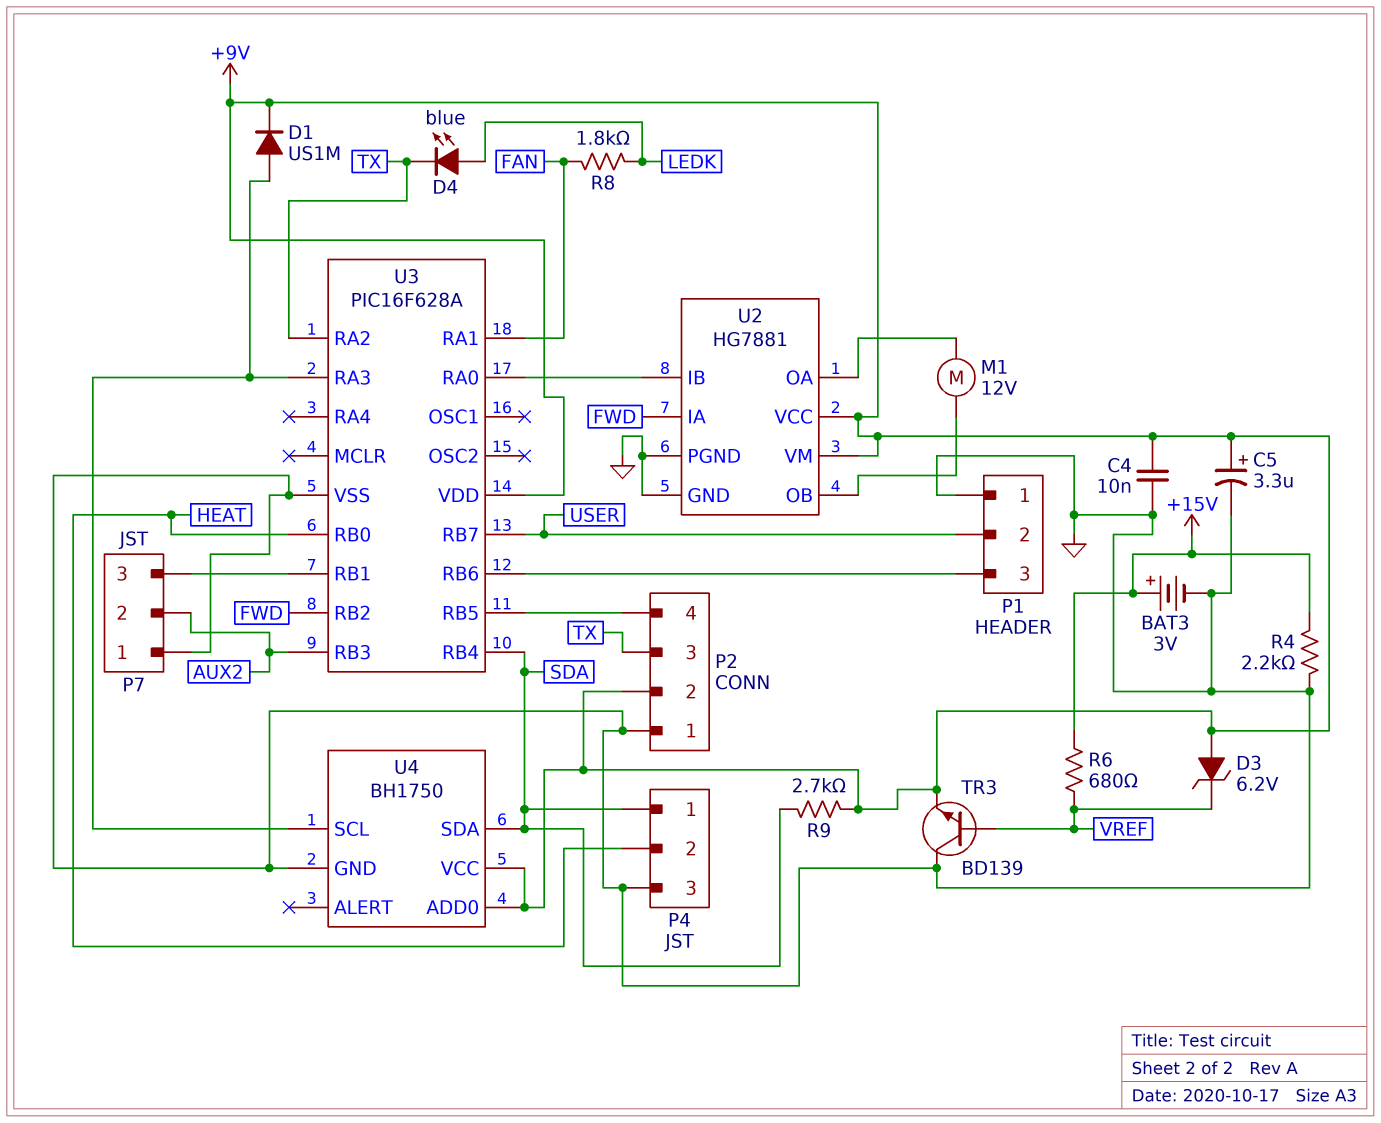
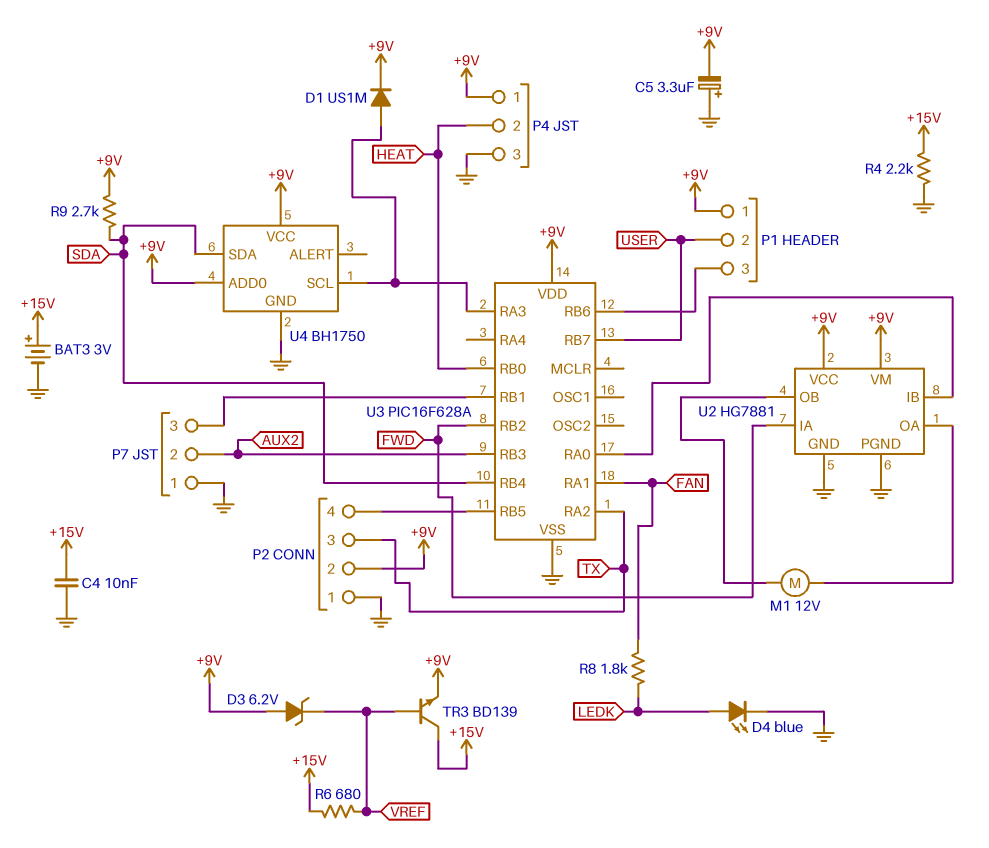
C4: 10nF (+9V, GND) -> 10nF (+15V, GND)
C5: 3.3uF (plus +9V, minus GND) -> 3.3uF (plus GND, minus +9V)
D4: LED blue (A LEDK, K TX) -> LED blue (A LEDK, K GND)
P1 pin 1: GND -> +9V
P4 pin 1: SDA -> +9V
TR3: NPN BD139 (B VREF, C GND, E +9V) -> NPN BD139 (B VREF, C +15V, E +9V)

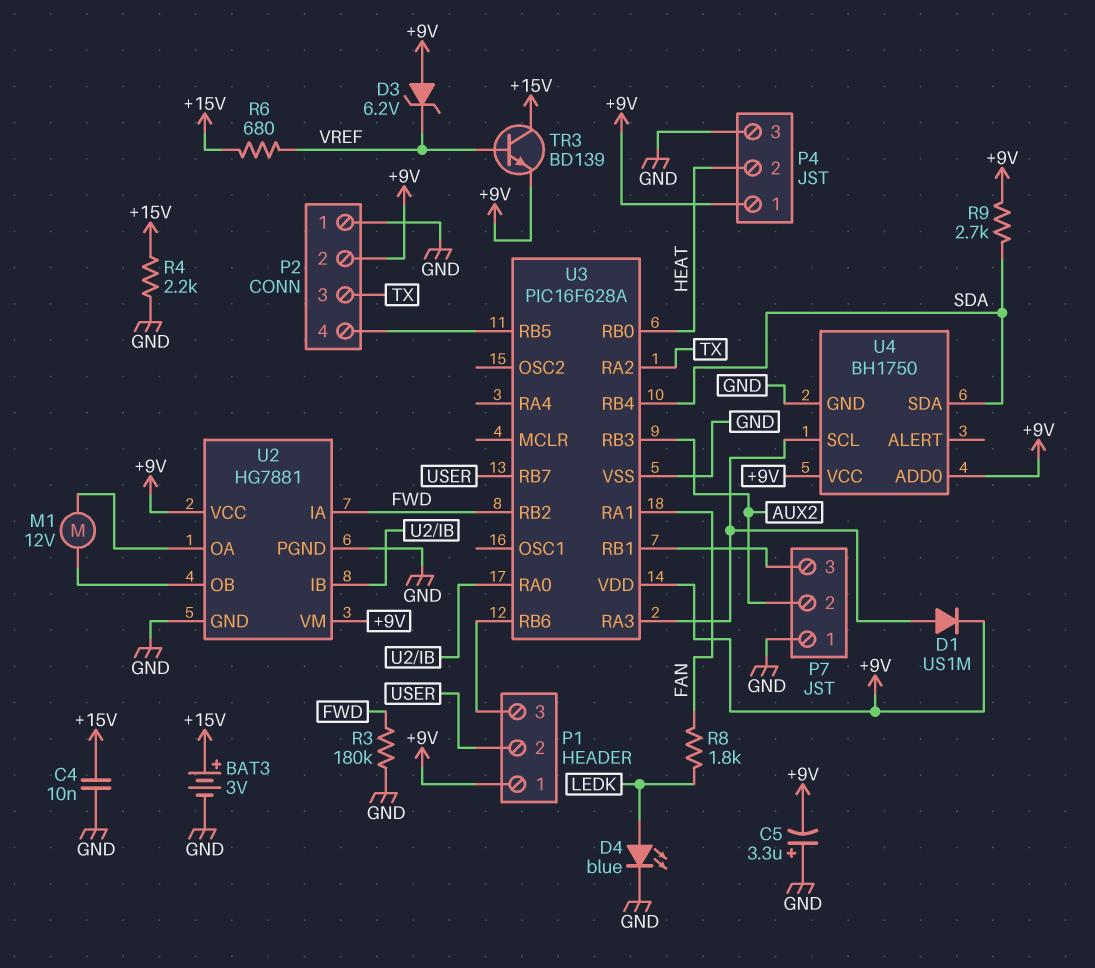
R3: none -> 180k (FWD, GND)

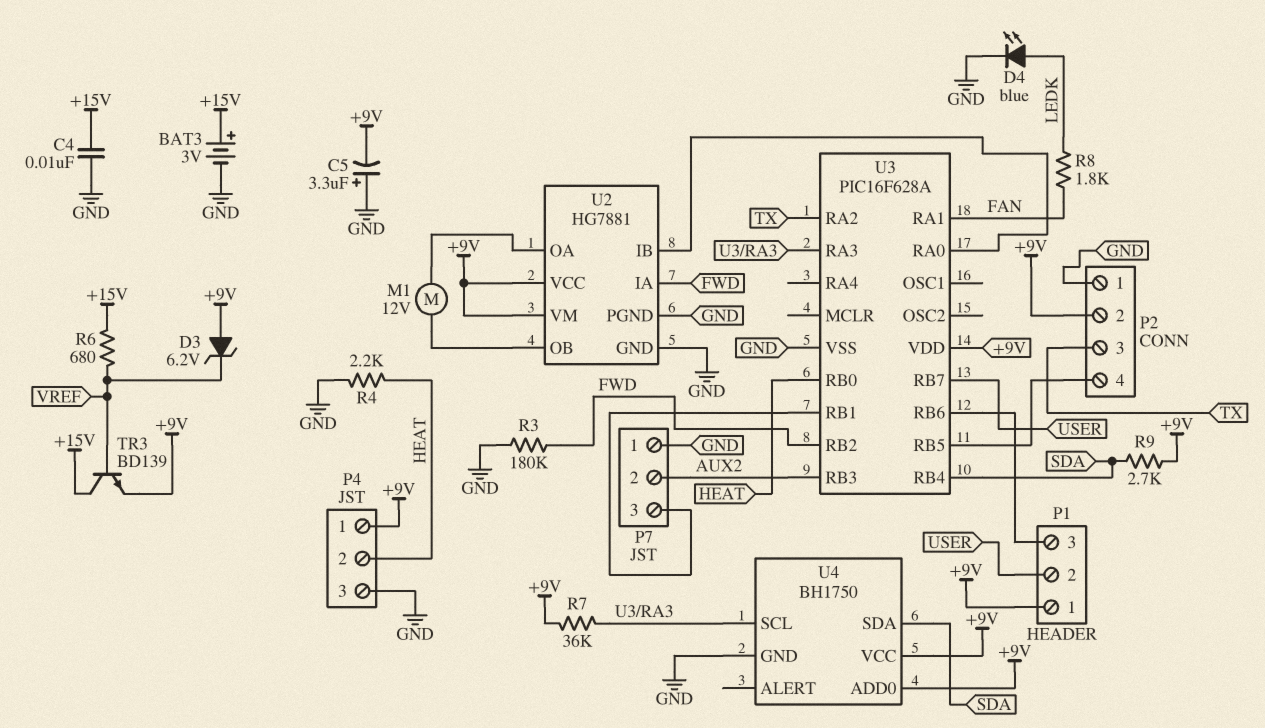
D1: diode US1M (A U3/RA3, K +9V) -> none
R4: 2.2k (+15V, GND) -> 2.2k (GND, HEAT)
R7: none -> 36k (+9V, U3/RA3)

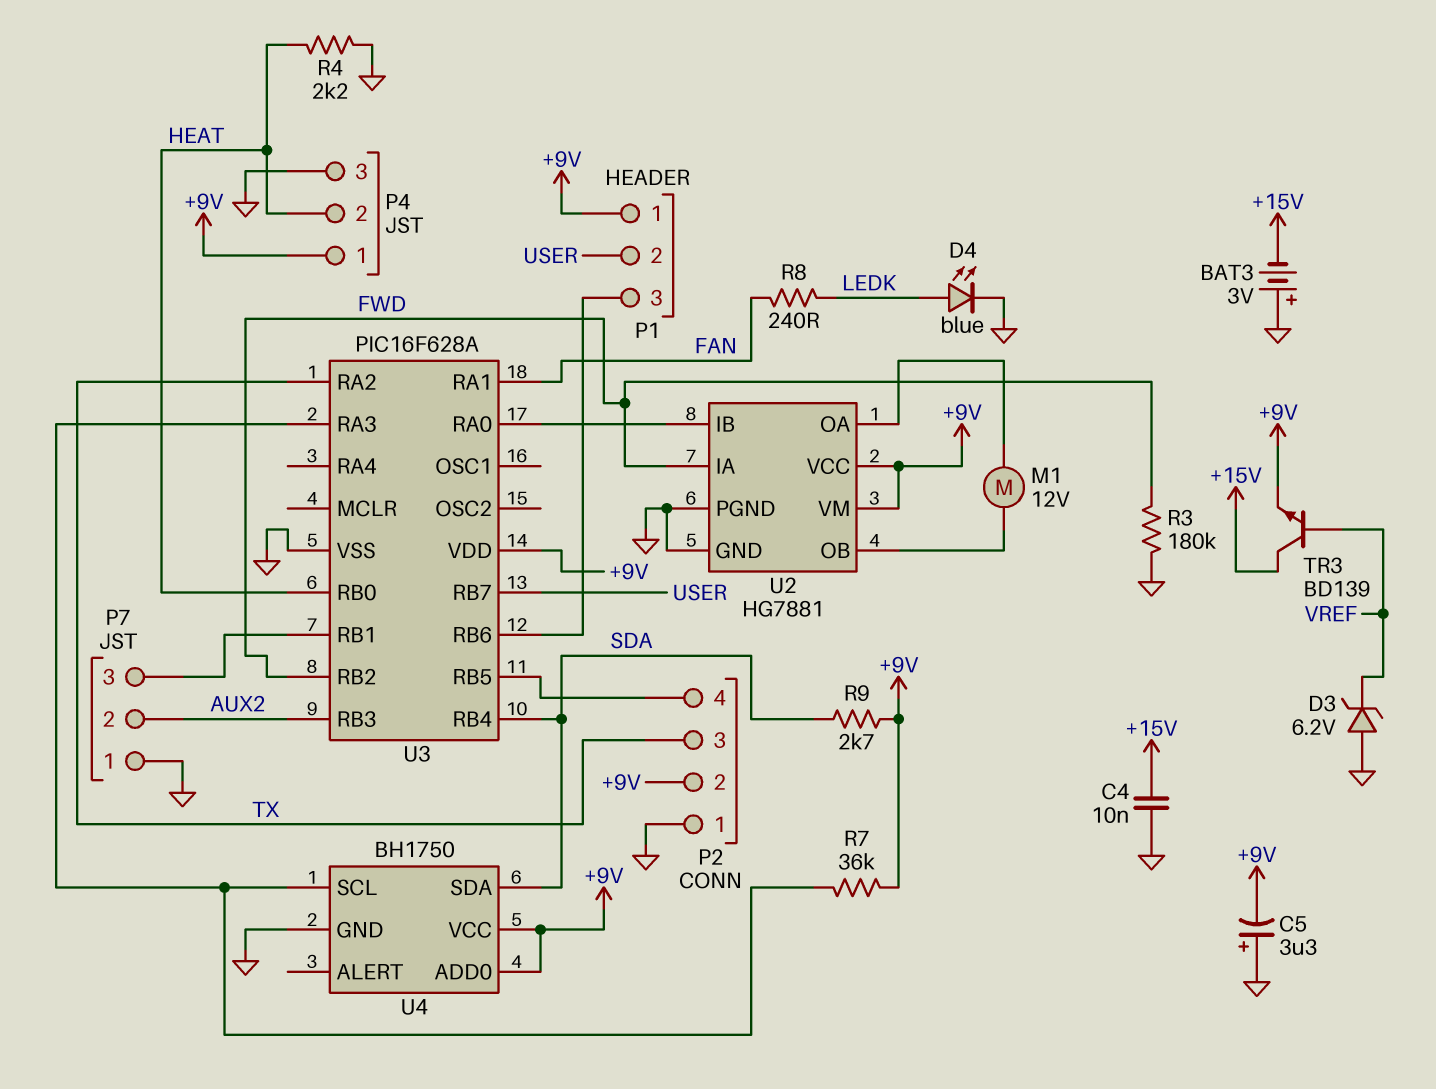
BAT3: 3V (plus +15V, minus GND) -> 3V (plus GND, minus +15V)
D3: zener 6.2V (A +9V, K VREF) -> zener 6.2V (A GND, K VREF)
R6: 680 (+15V, VREF) -> none
R8: 1.8k (FAN, LEDK) -> 240 (FAN, LEDK)

